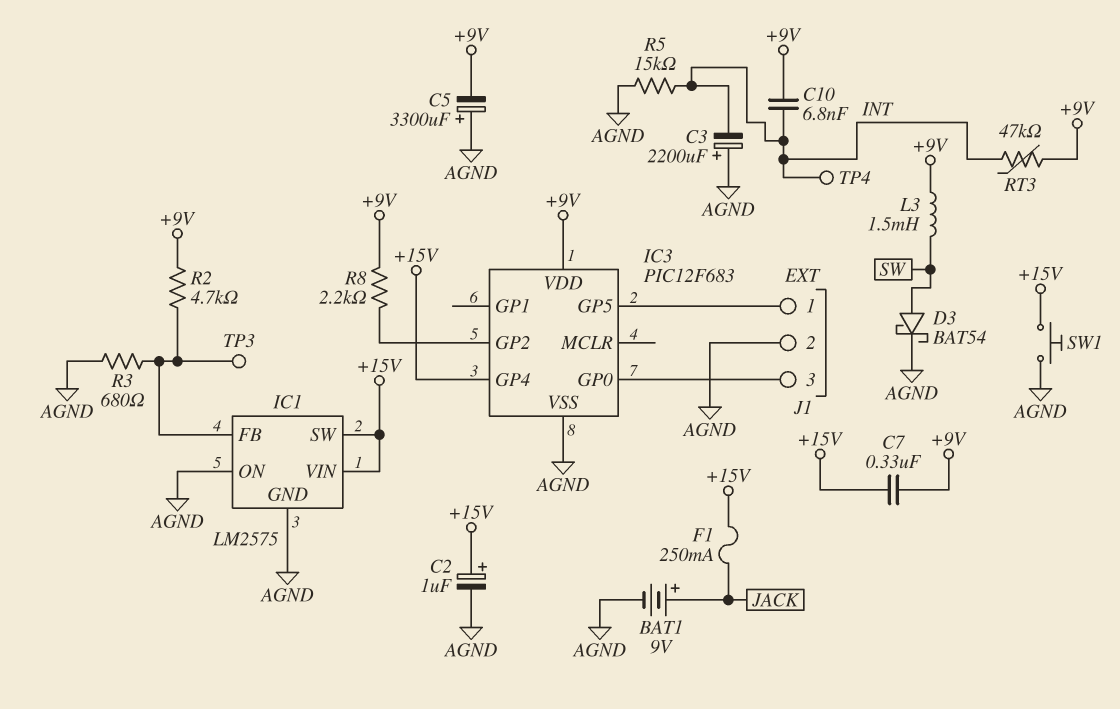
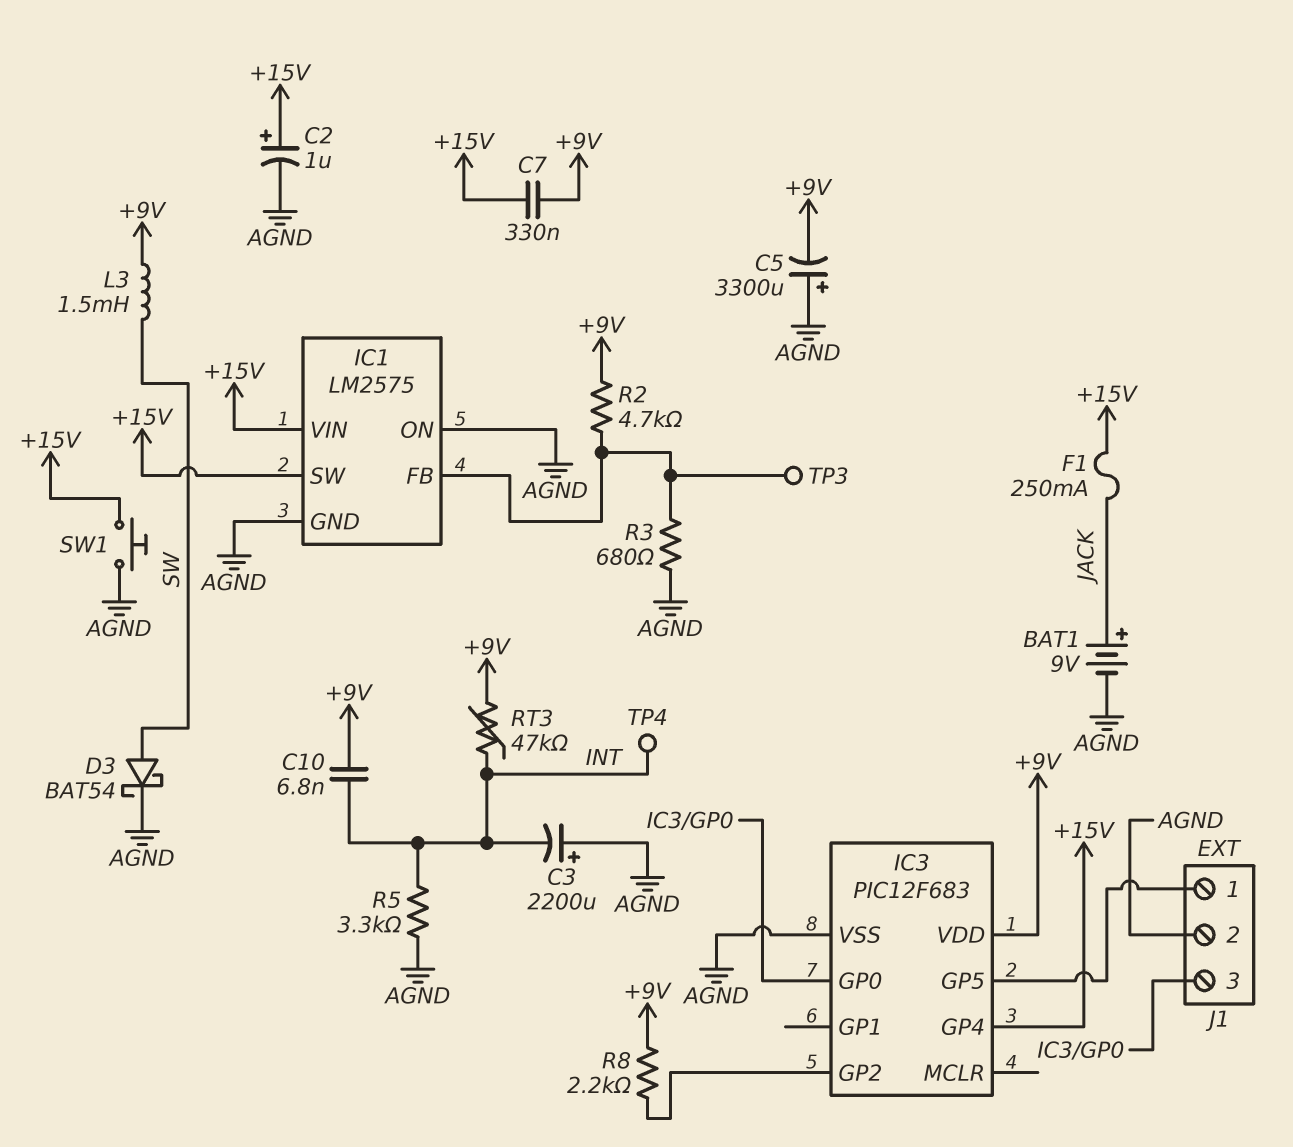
R5: 15k (AGND, INT) -> 3.3k (AGND, INT)

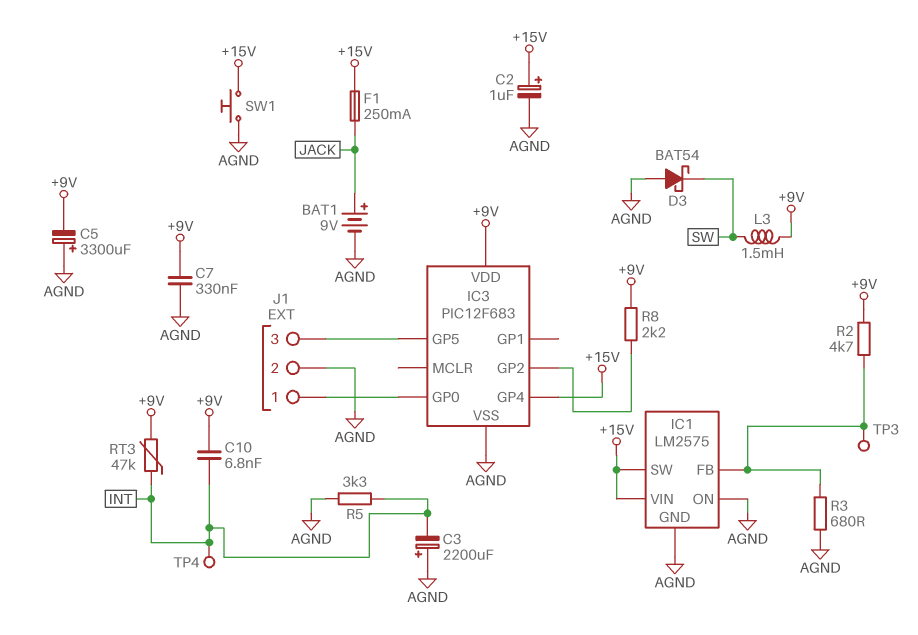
C7: 330nF (+9V, +15V) -> 330nF (+9V, AGND)
D3: schottky BAT54 (A SW, K AGND) -> schottky BAT54 (A AGND, K SW)
J1 pin 1: IC3/GP5 -> IC3/GP0
J1 pin 3: IC3/GP0 -> IC3/GP5

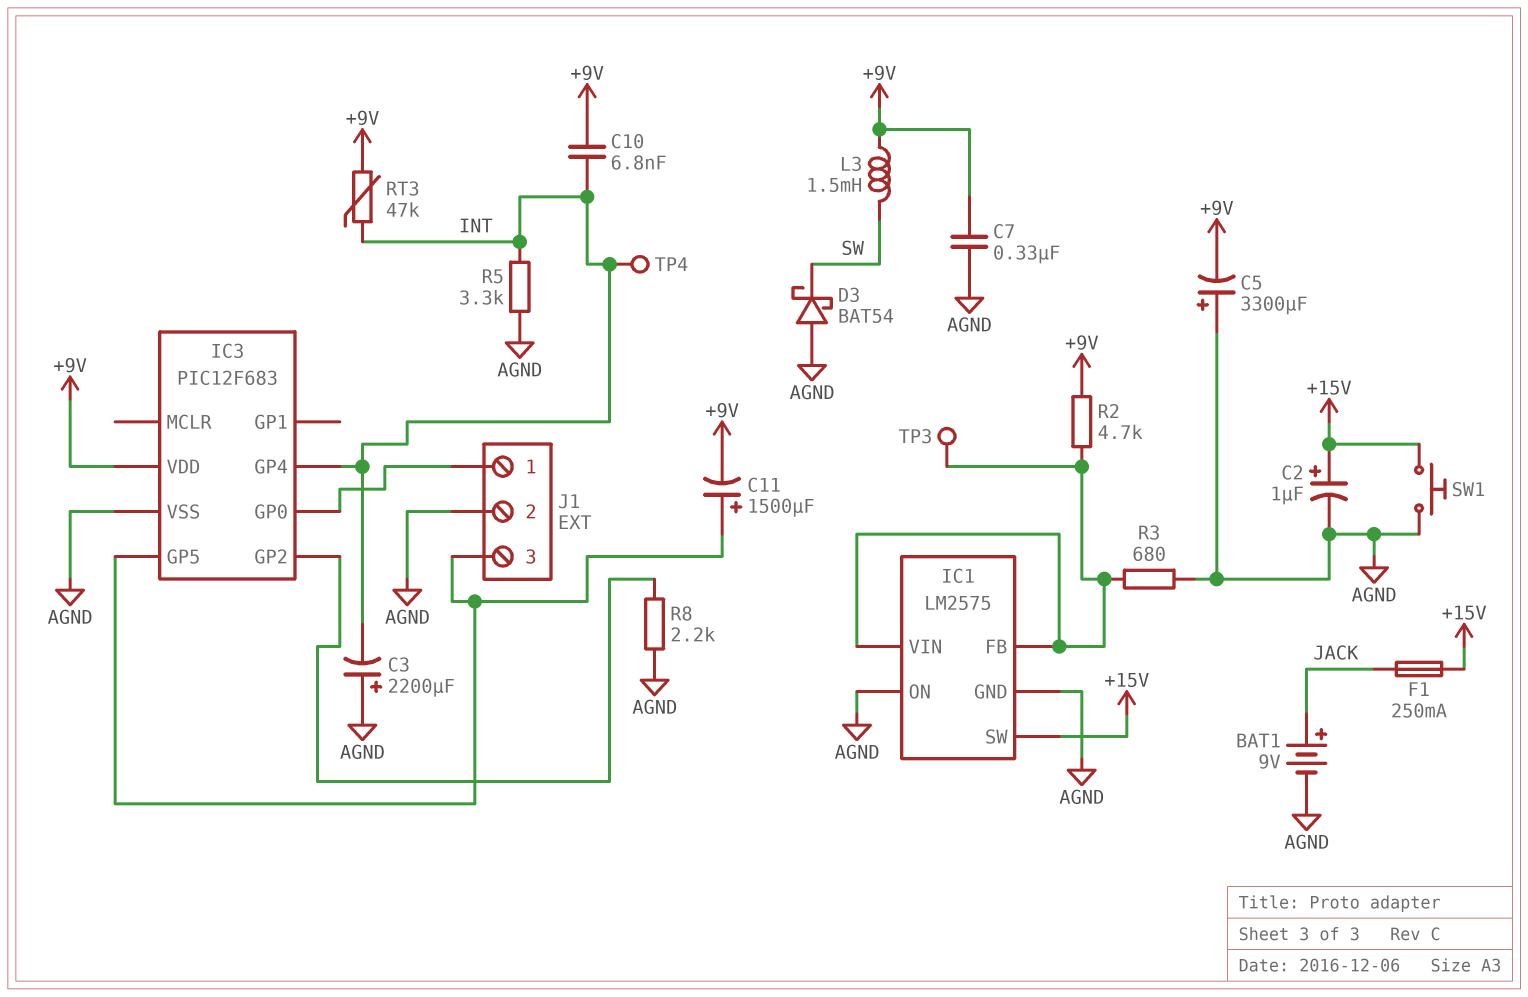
C11: none -> 1500uF (plus IC3/GP5, minus +9V)
IC1 pin VIN: +15V -> IC1/FB
IC3 pin GP4: +15V -> INT
R8: 2.2k (+9V, IC3/GP2) -> 2.2k (AGND, IC3/GP2)

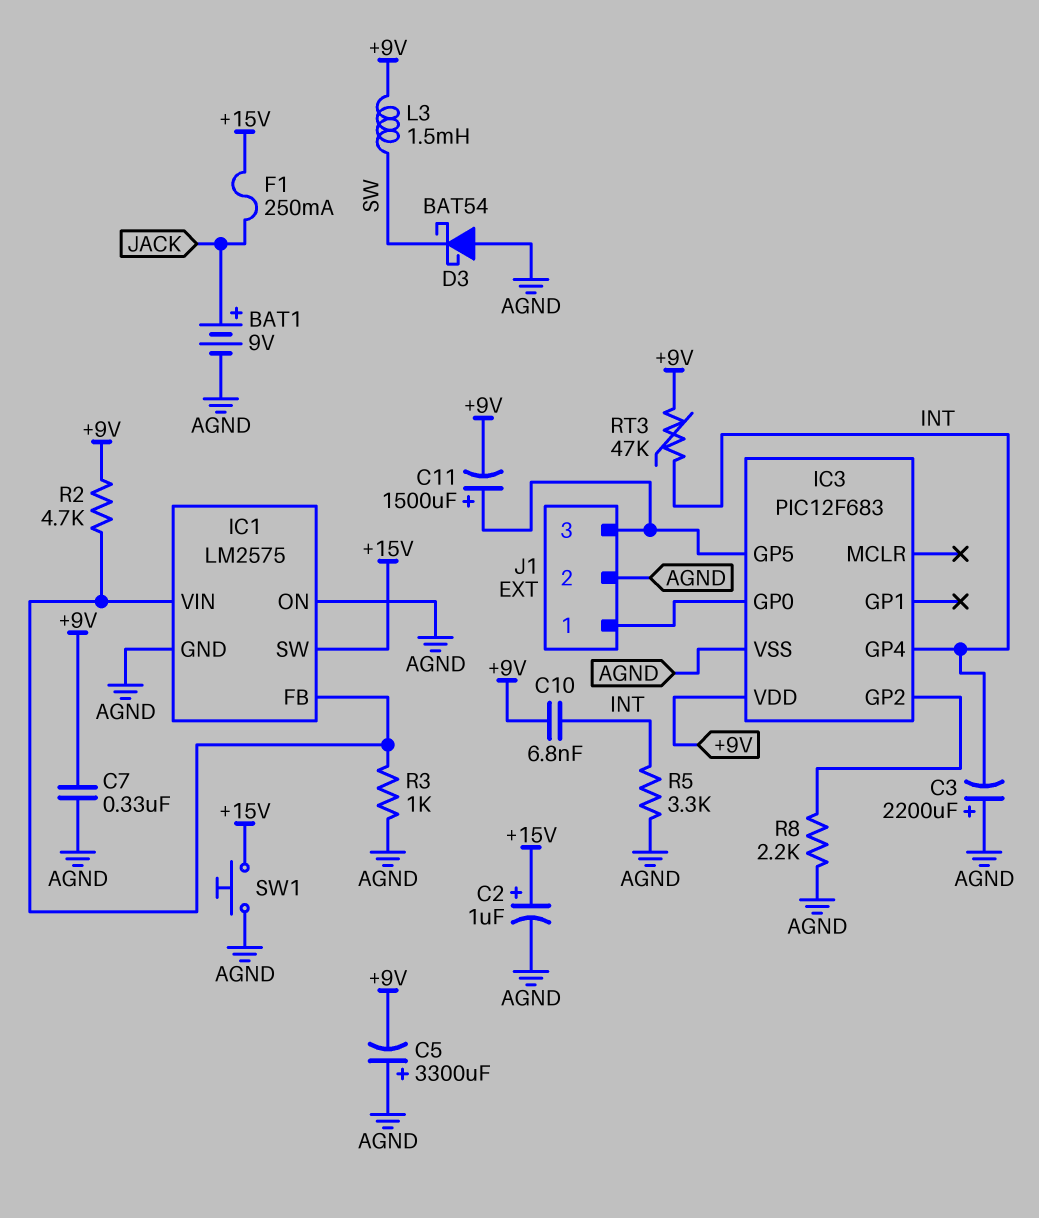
R3: 680 (AGND, IC1/FB) -> 1k (AGND, IC1/FB)
TP3: test point (IC1/FB) -> none
TP4: test point (INT) -> none

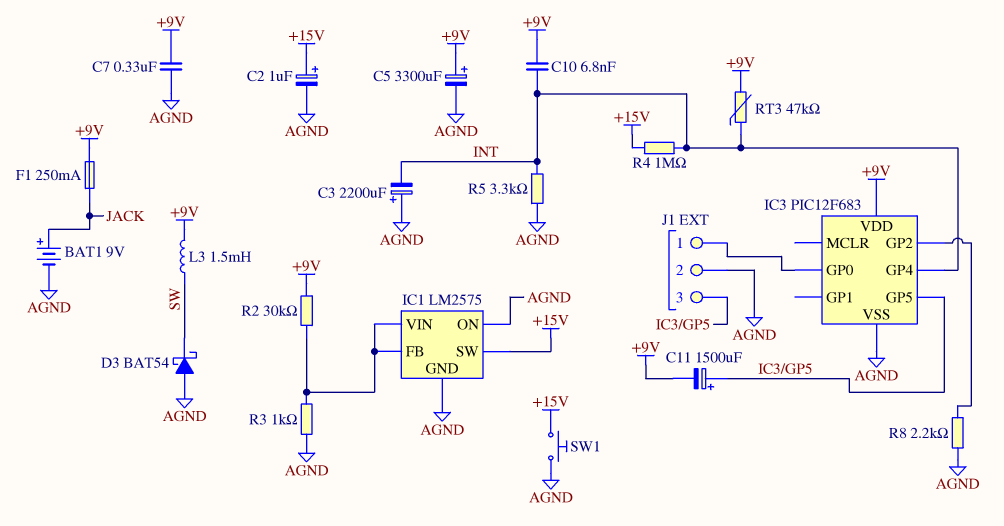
C5: 3300uF (plus AGND, minus +9V) -> 3300uF (plus +9V, minus AGND)
F1: 250mA (+15V, JACK) -> 250mA (+9V, JACK)
R2: 4.7k (+9V, IC1/FB) -> 30k (+9V, IC1/FB)
R4: none -> 1M (+15V, INT)

